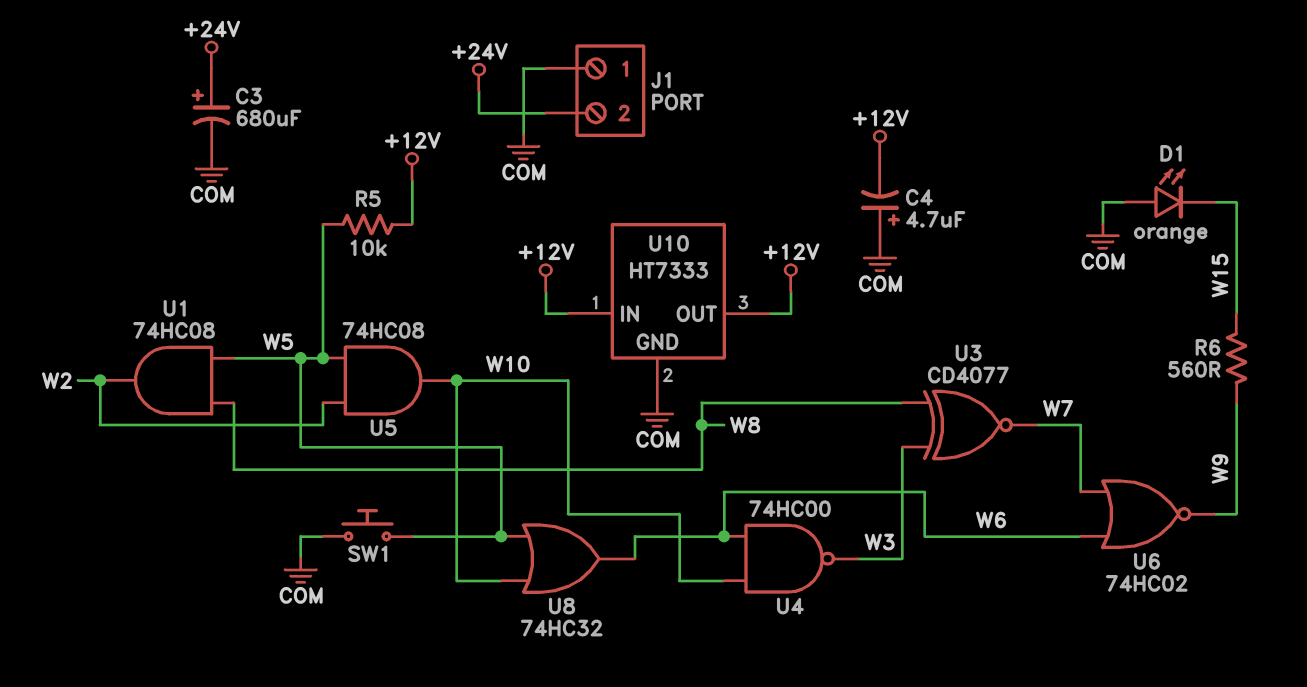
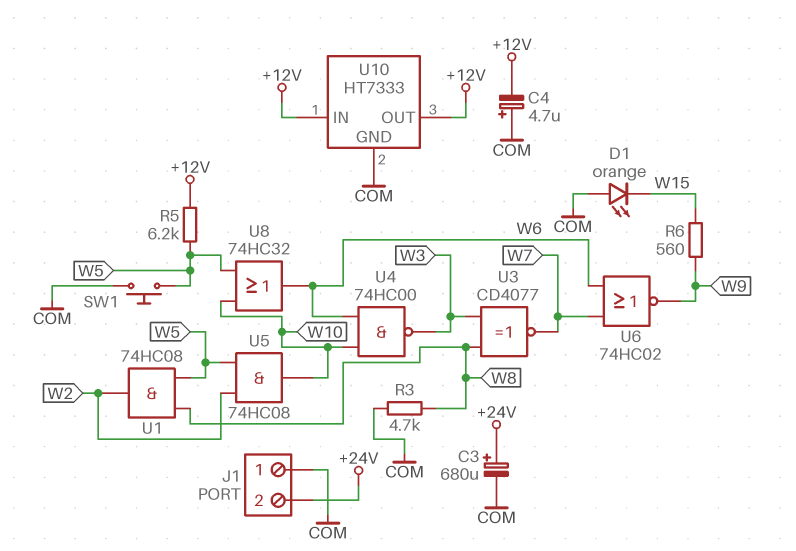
R3: none -> 4.7k (COM, W8)
R5: 10k (+12V, W5) -> 6.2k (+12V, W5)

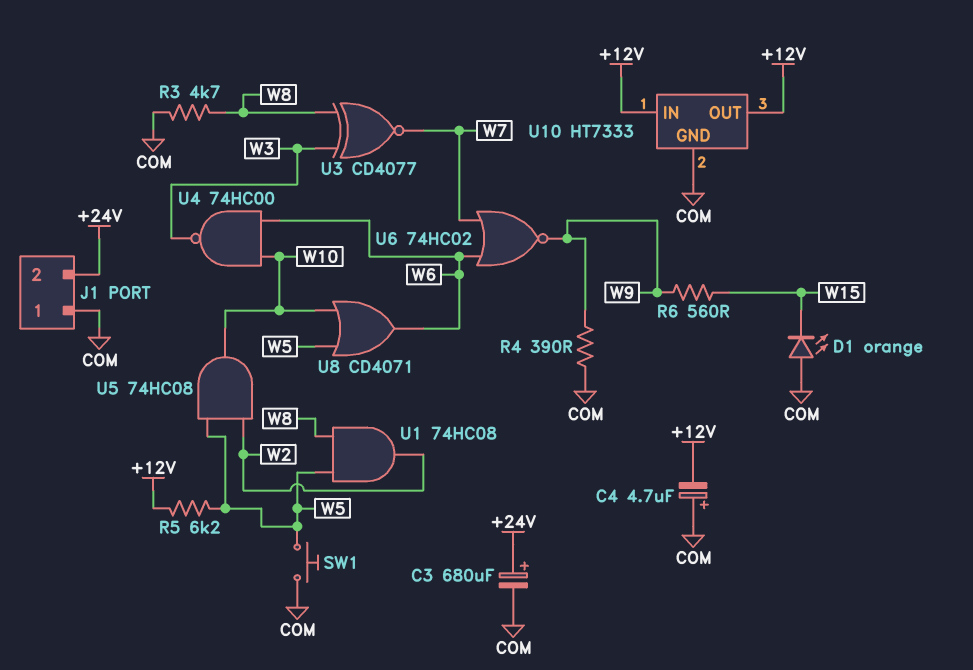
R4: none -> 390 (COM, W9)
U8: OR 74HC32 (in W5, in W10, out W6) -> OR CD4071 (in W5, in W10, out W6)

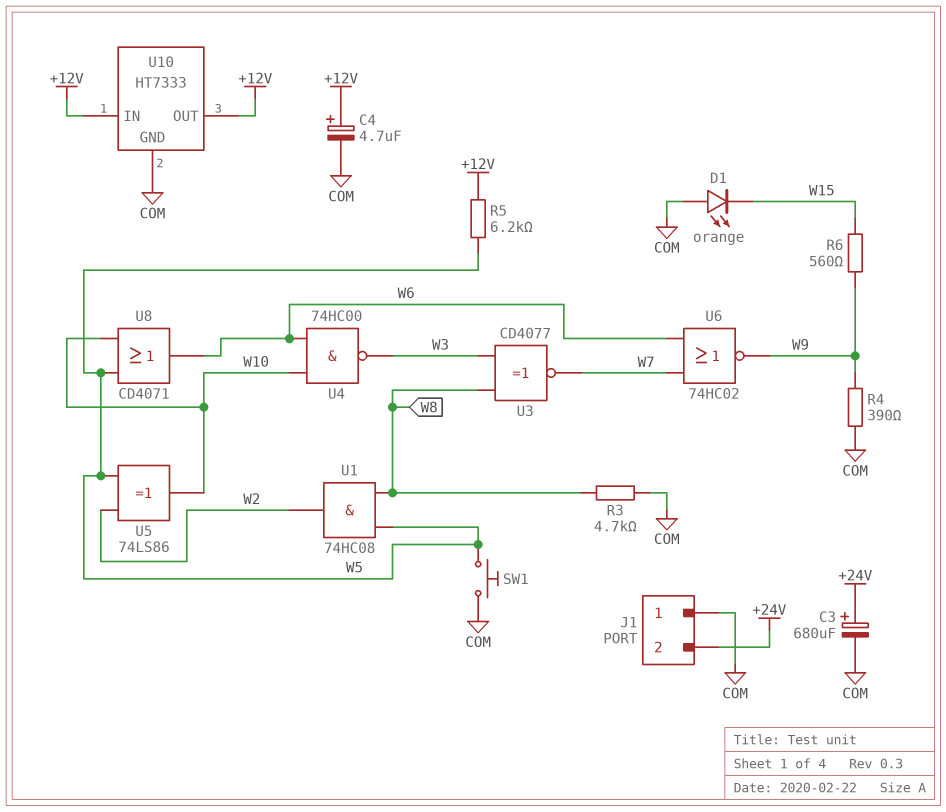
C4: 4.7uF (plus COM, minus +12V) -> 4.7uF (plus +12V, minus COM)
U5: AND 74HC08 (in W2, in W5, out W10) -> XOR 74LS86 (in W2, in W5, out W10)

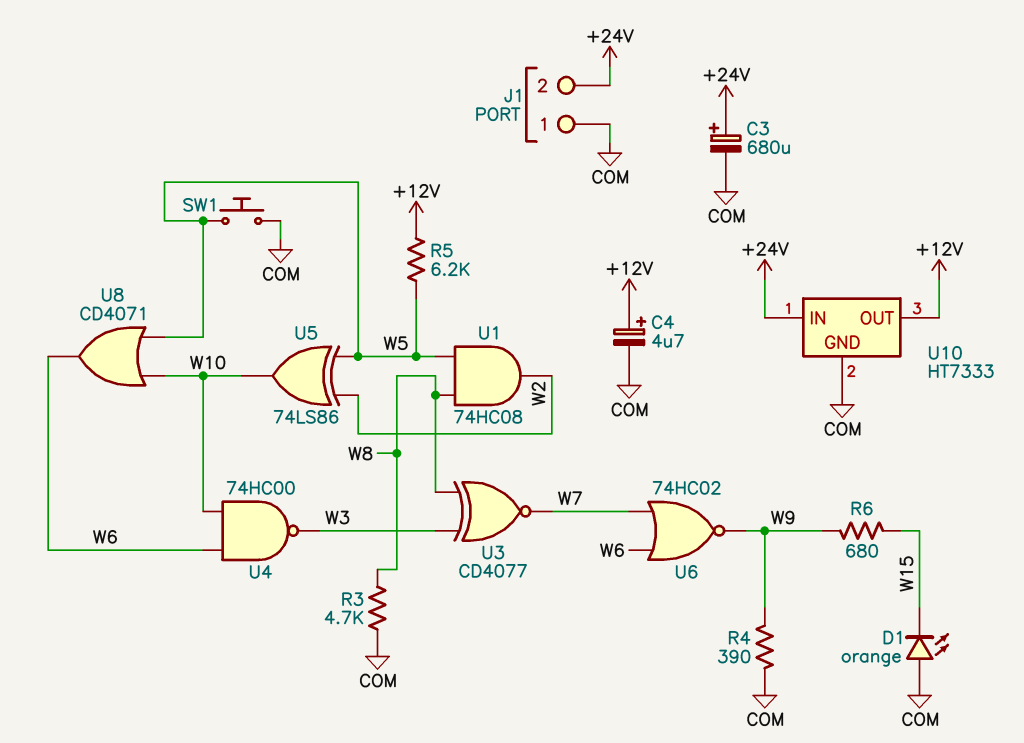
R6: 560 (W9, W15) -> 680 (W9, W15)
U10 pin IN: +12V -> +24V

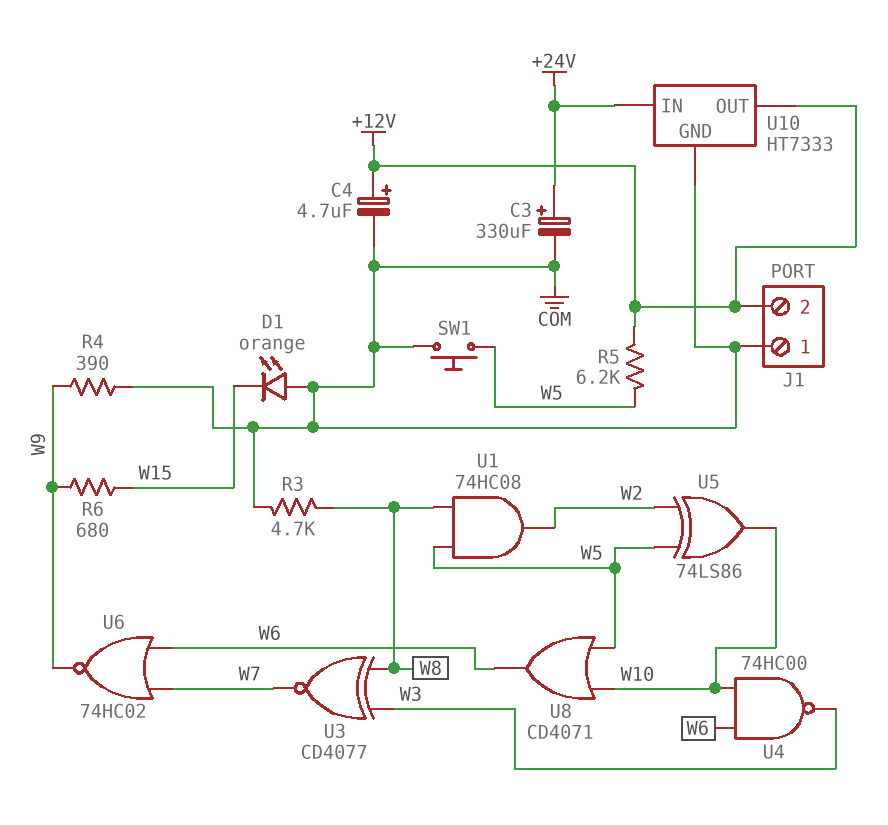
C3: 680uF (plus +24V, minus COM) -> 330uF (plus +24V, minus COM)
J1 pin 2: +24V -> +12V

